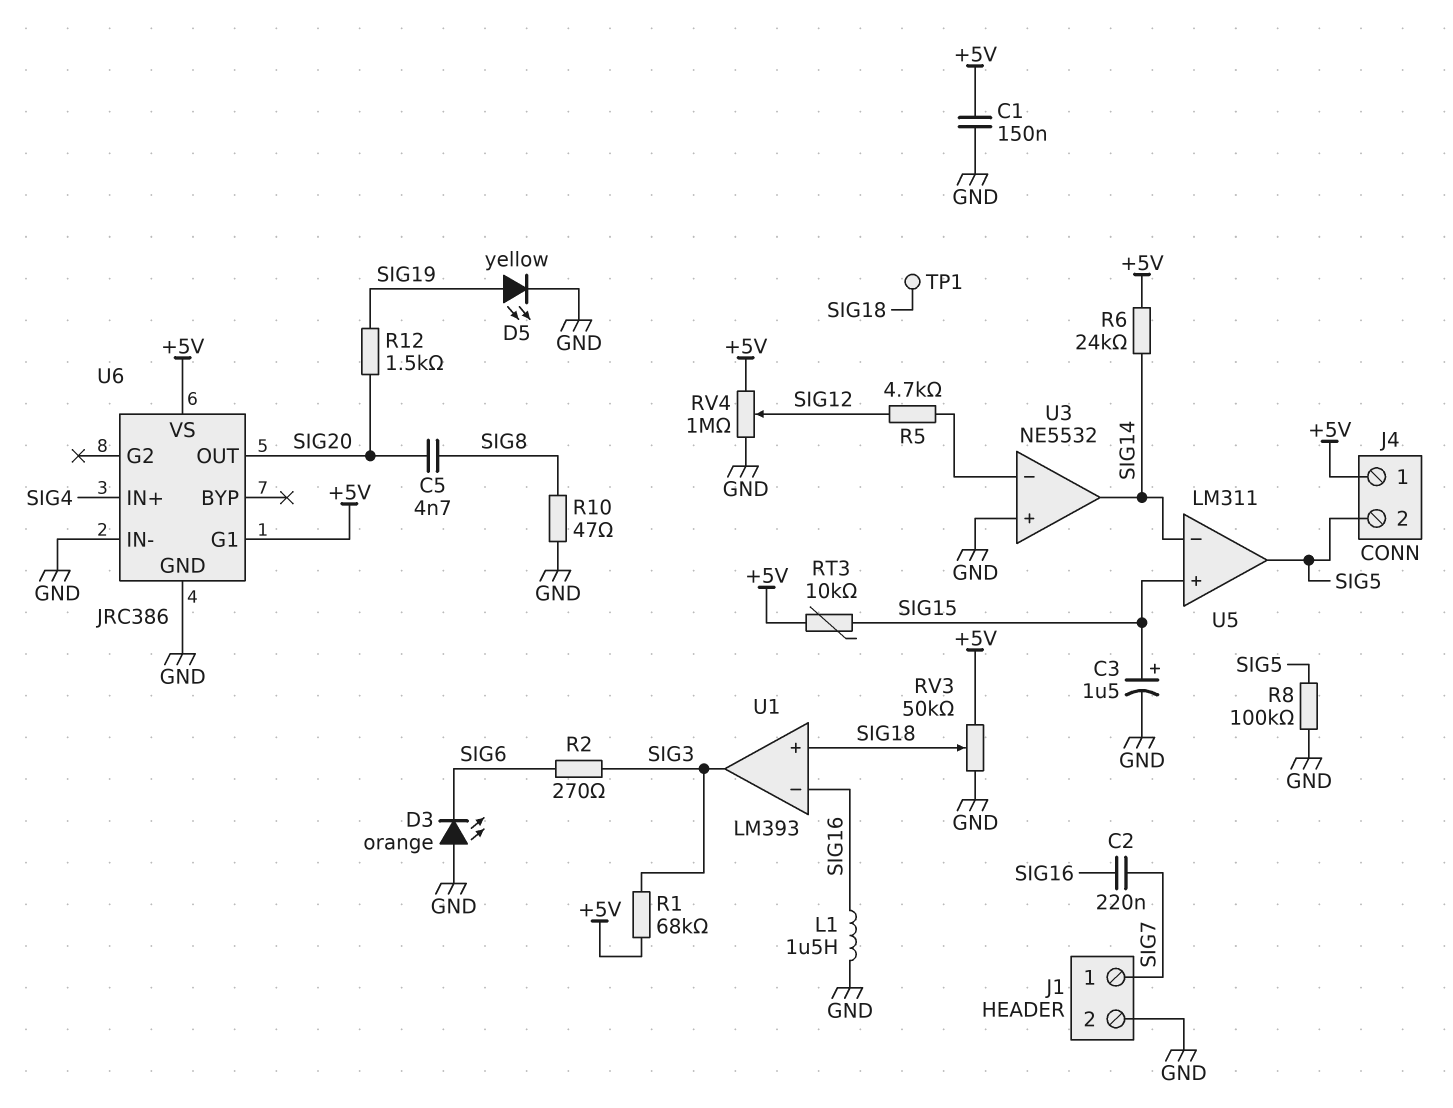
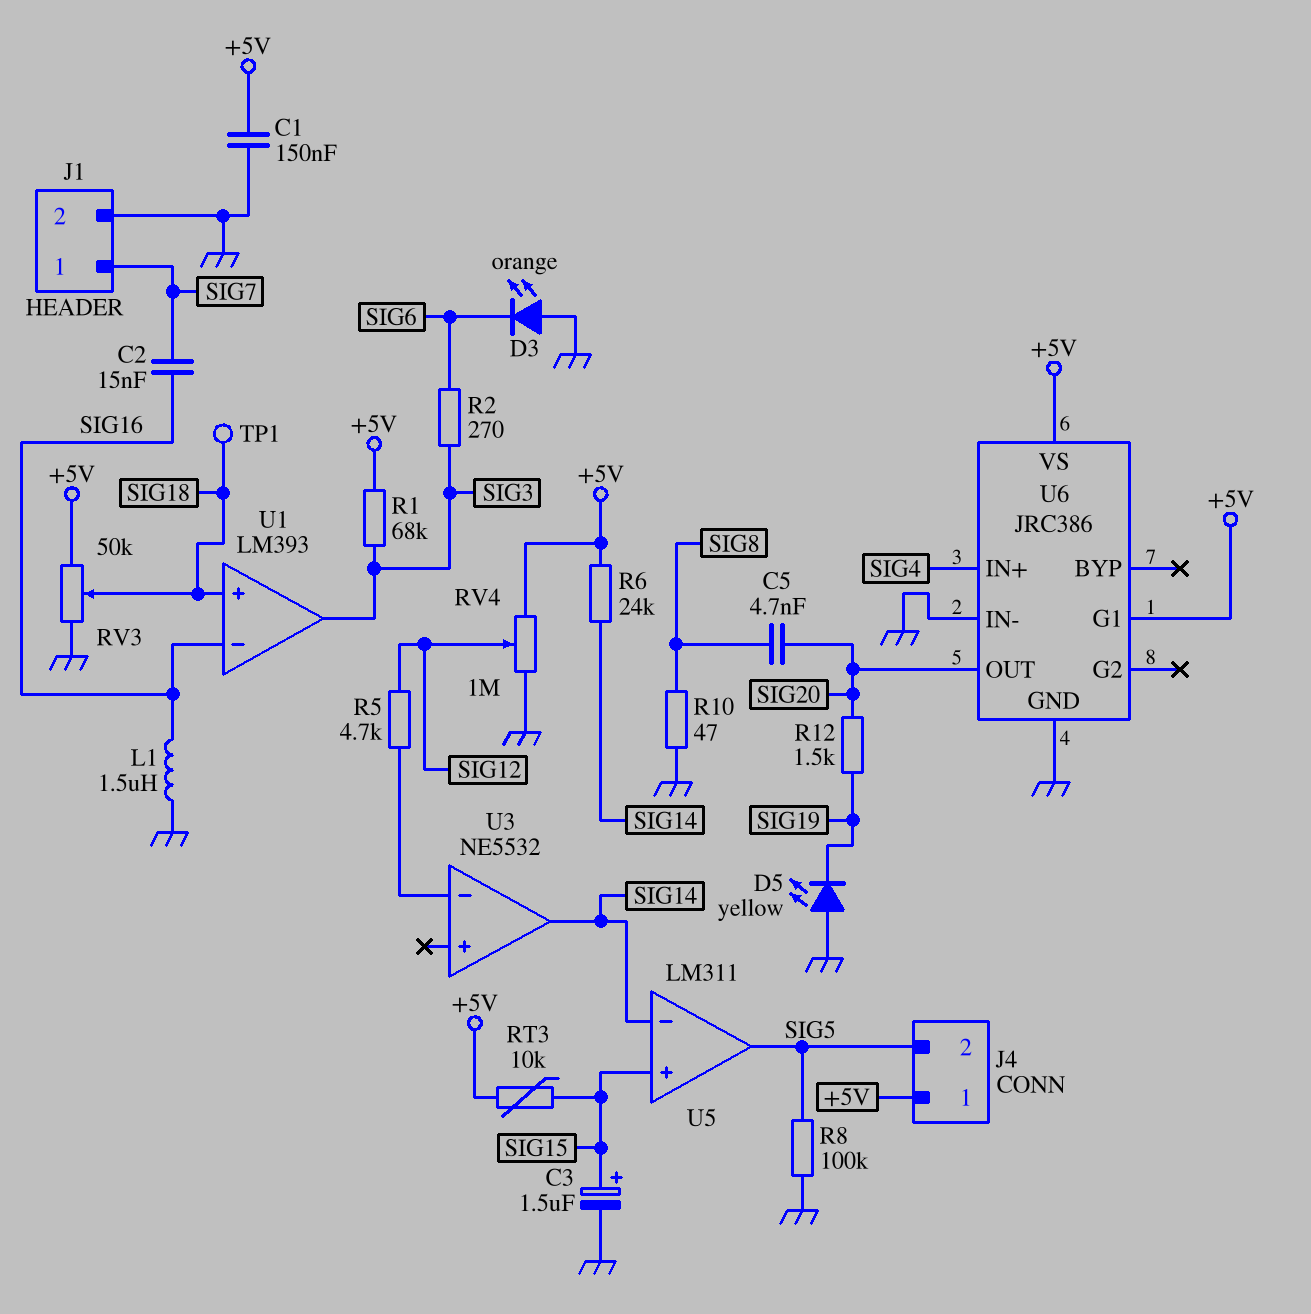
C2: 220nF (SIG7, SIG16) -> 15nF (SIG7, SIG16)
D5: LED yellow (A SIG19, K GND) -> LED yellow (A GND, K SIG19)
U3 pin in+: GND -> none

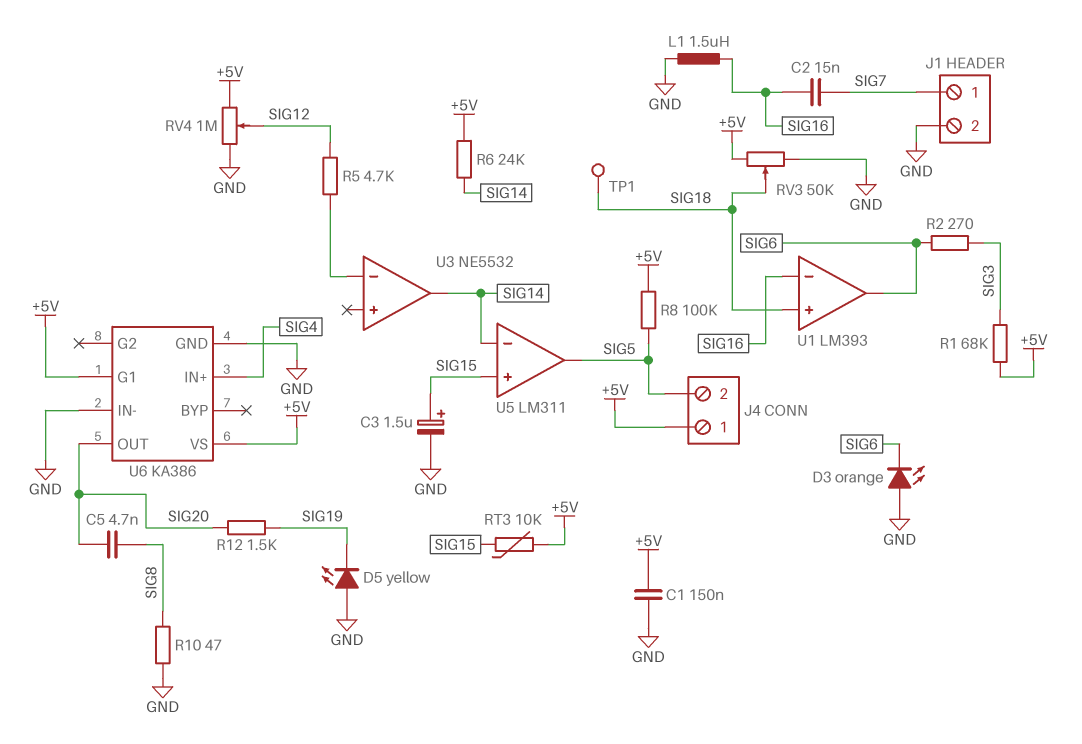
R8: 100k (GND, SIG5) -> 100k (+5V, SIG5)
U1 pin out: SIG3 -> SIG6
U6: JRC386 -> KA386

